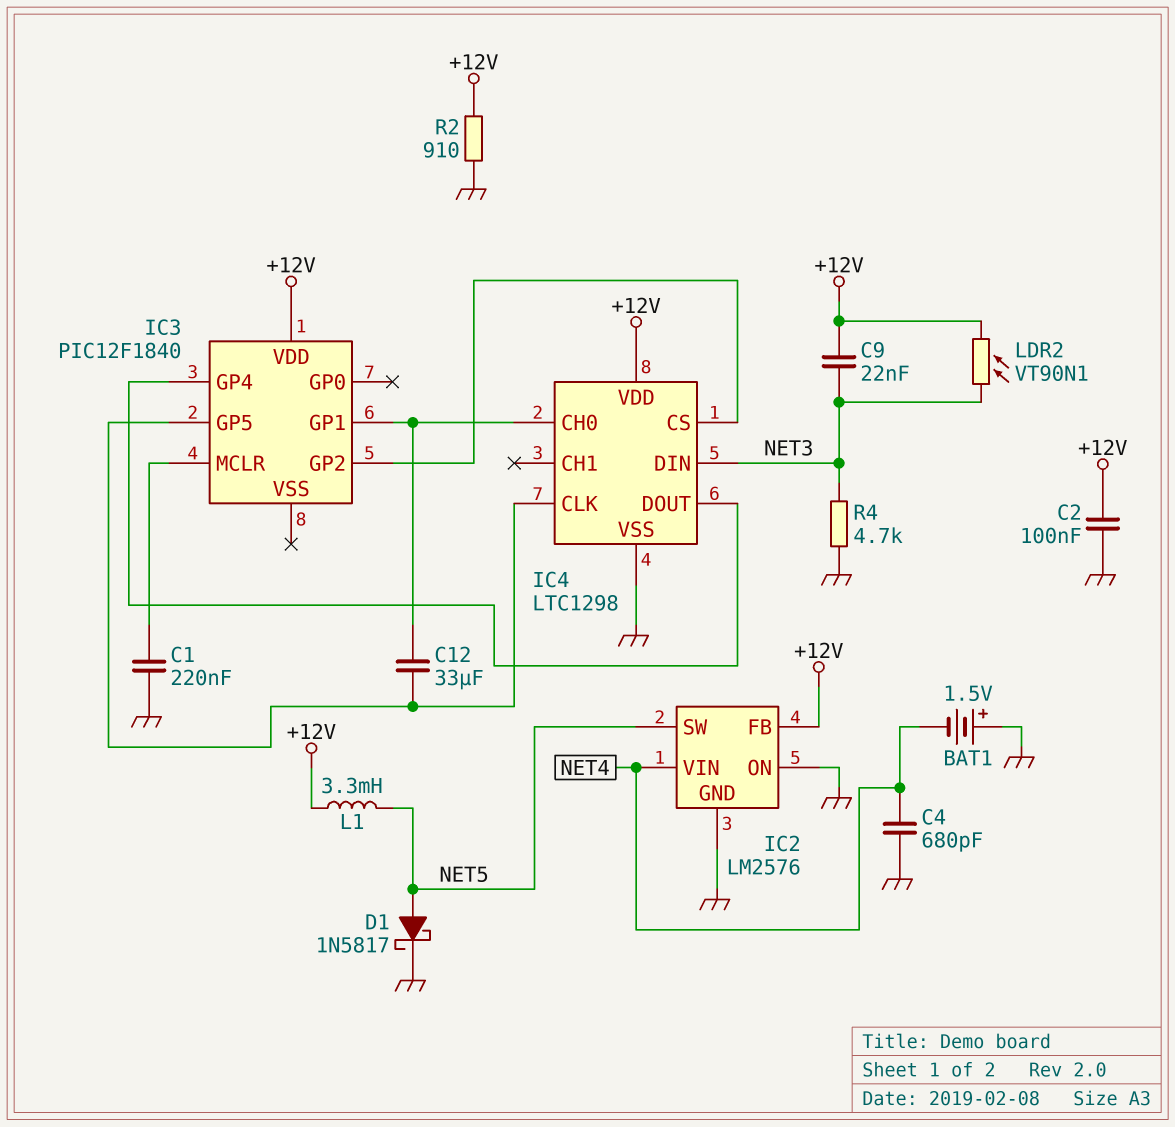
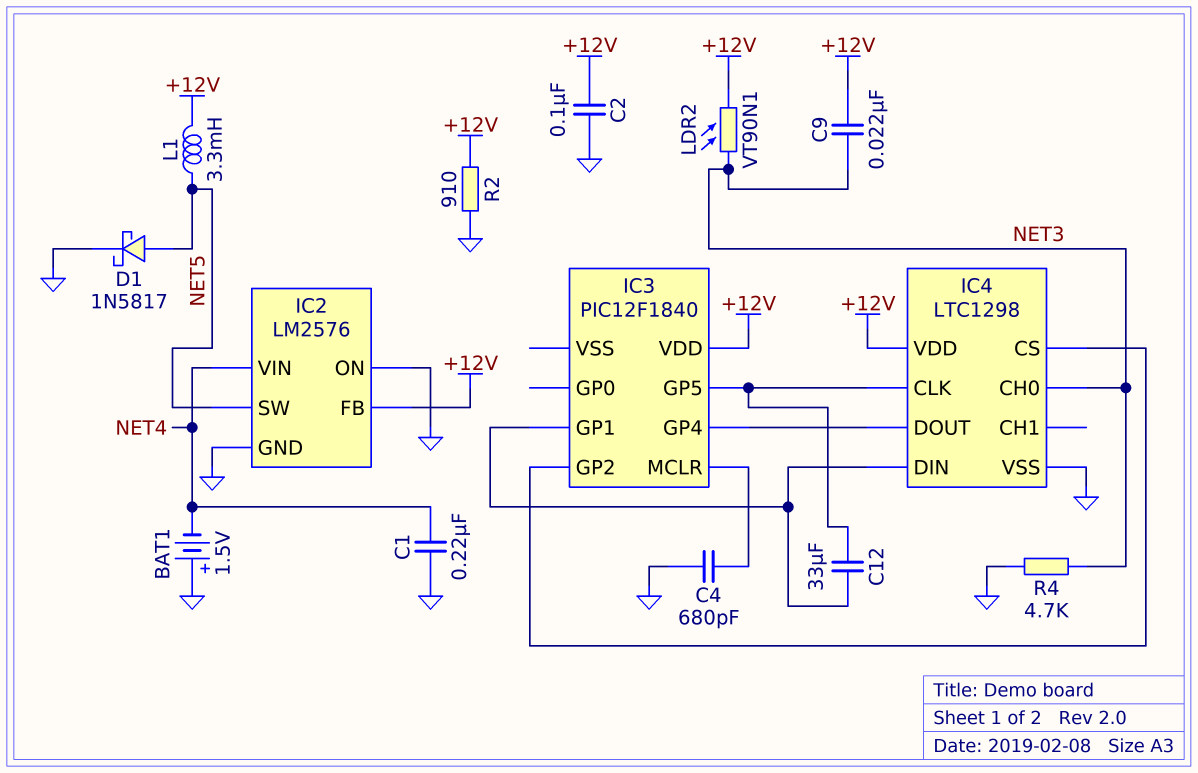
C1: 220nF (GND, IC3/MCLR) -> 220nF (GND, NET4)
C4: 680pF (GND, NET4) -> 680pF (GND, IC3/MCLR)
IC4 pin CH0: IC3/GP1 -> NET3
IC4 pin DIN: NET3 -> IC3/GP1

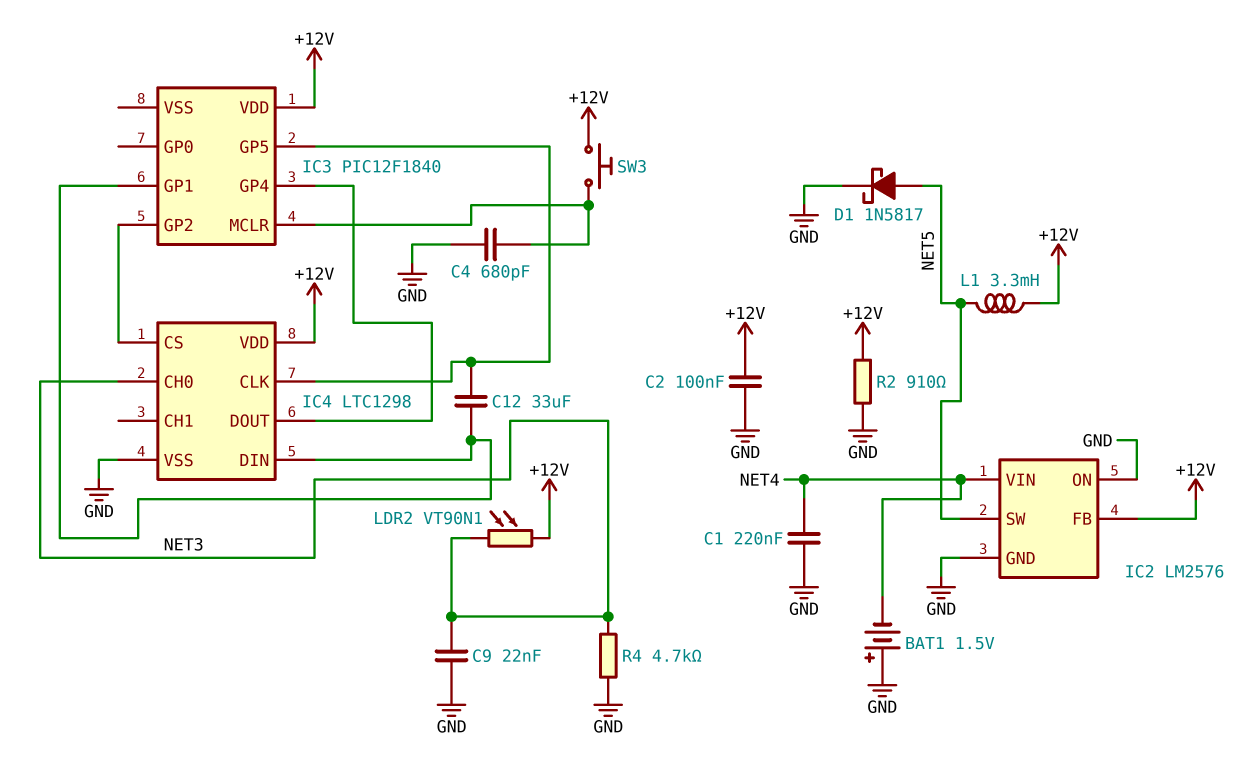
C9: 22nF (+12V, NET3) -> 22nF (GND, NET3)
SW3: none -> button (+12V, IC3/MCLR)

